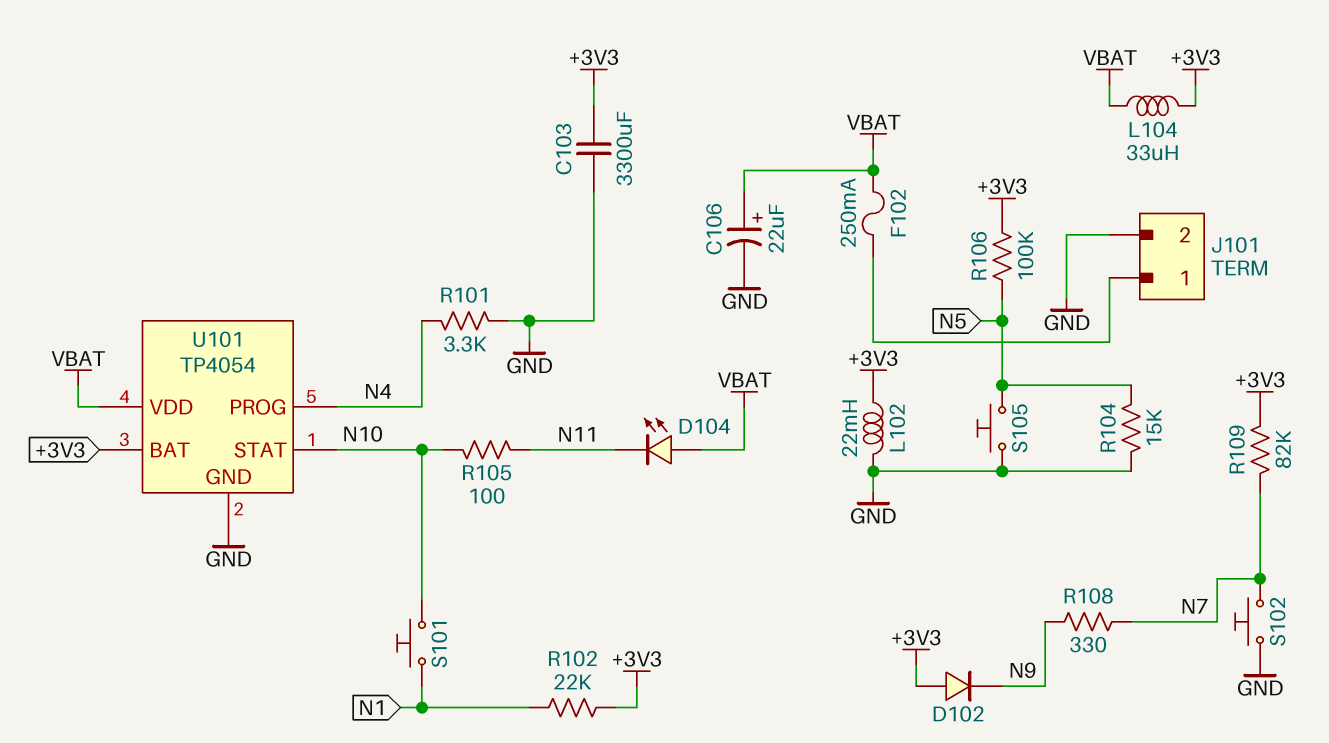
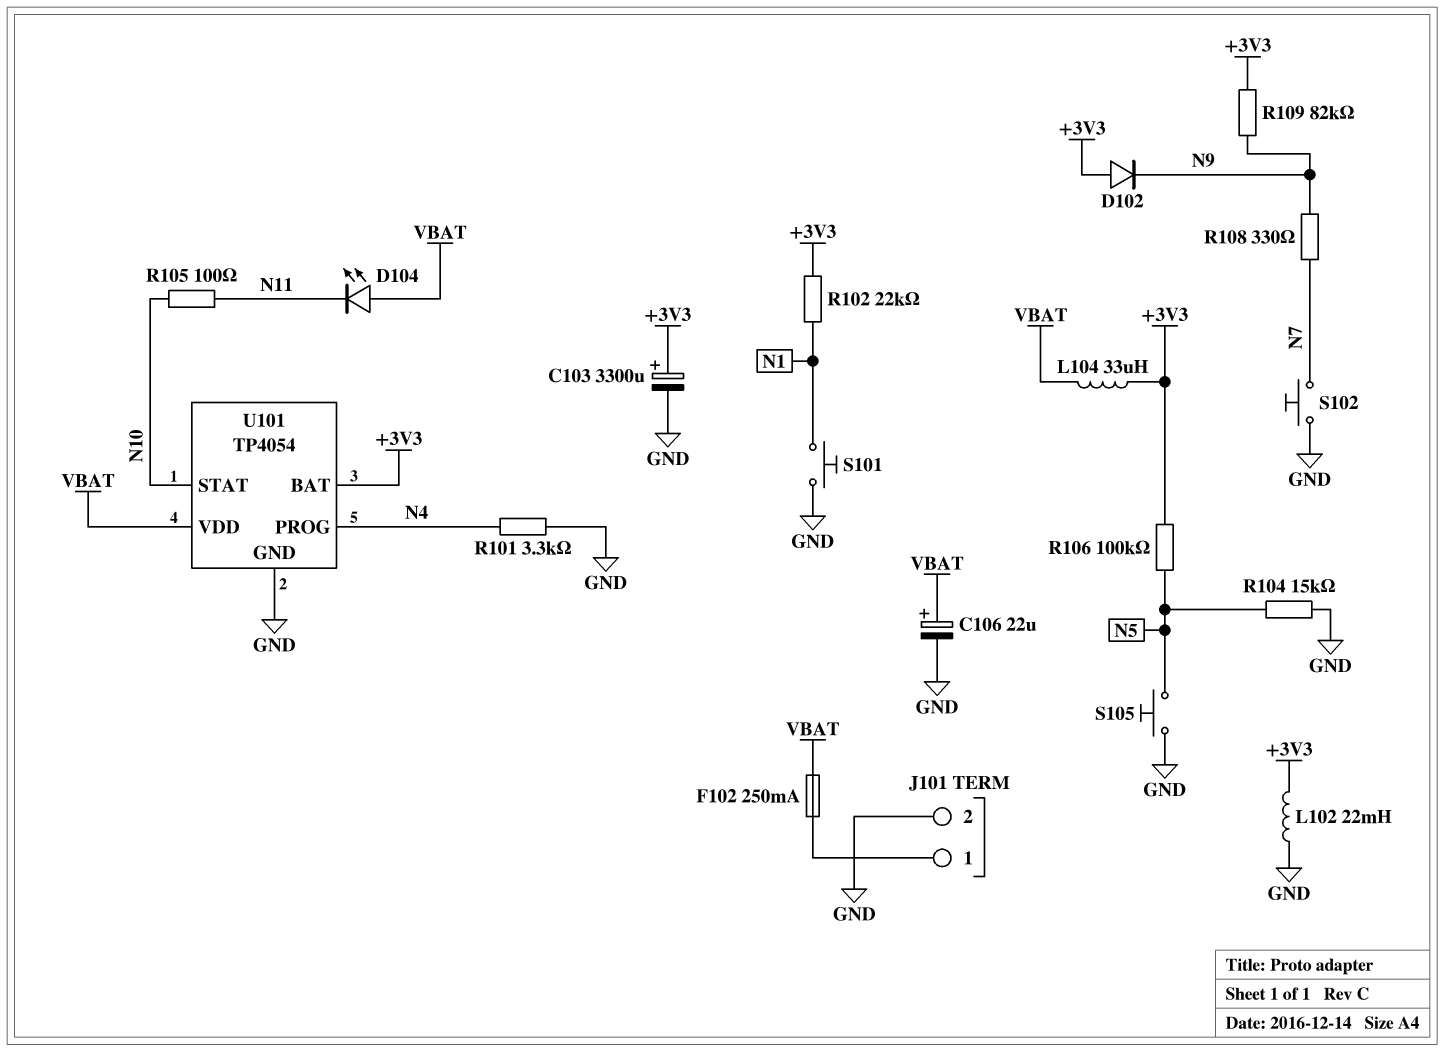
C103: 3300uF (+3V3, GND) -> 3300uF (plus +3V3, minus GND)
R109: 82k (+3V3, N7) -> 82k (+3V3, N9)
S101: button (N1, N10) -> button (GND, N1)

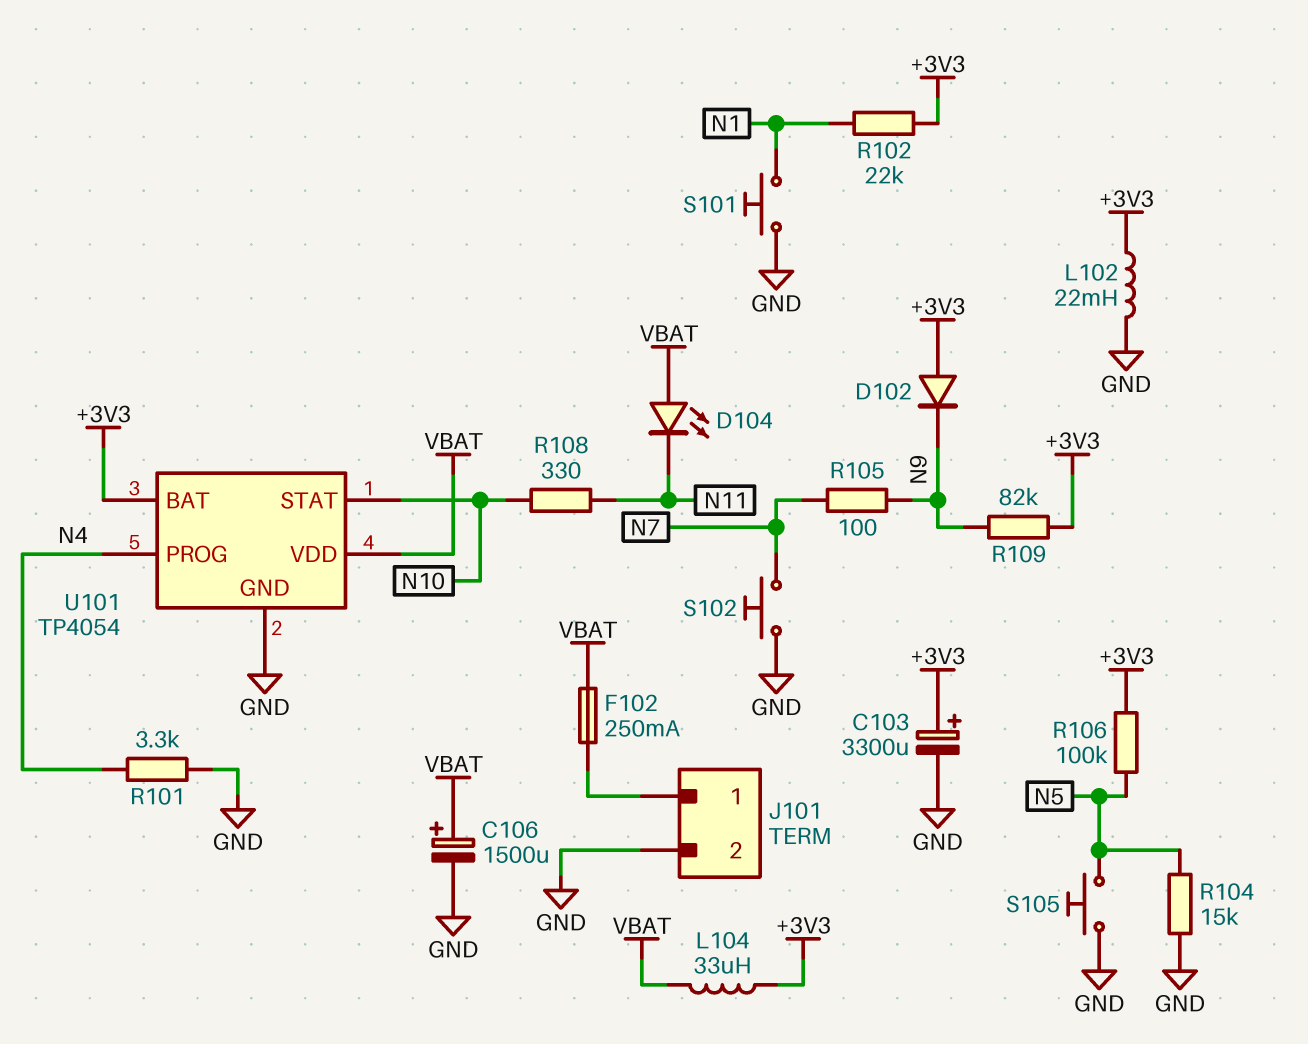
C106: 22uF (plus VBAT, minus GND) -> 1500uF (plus VBAT, minus GND)
R105: 100 (N10, N11) -> 100 (N7, N9)
R108: 330 (N7, N9) -> 330 (N10, N11)

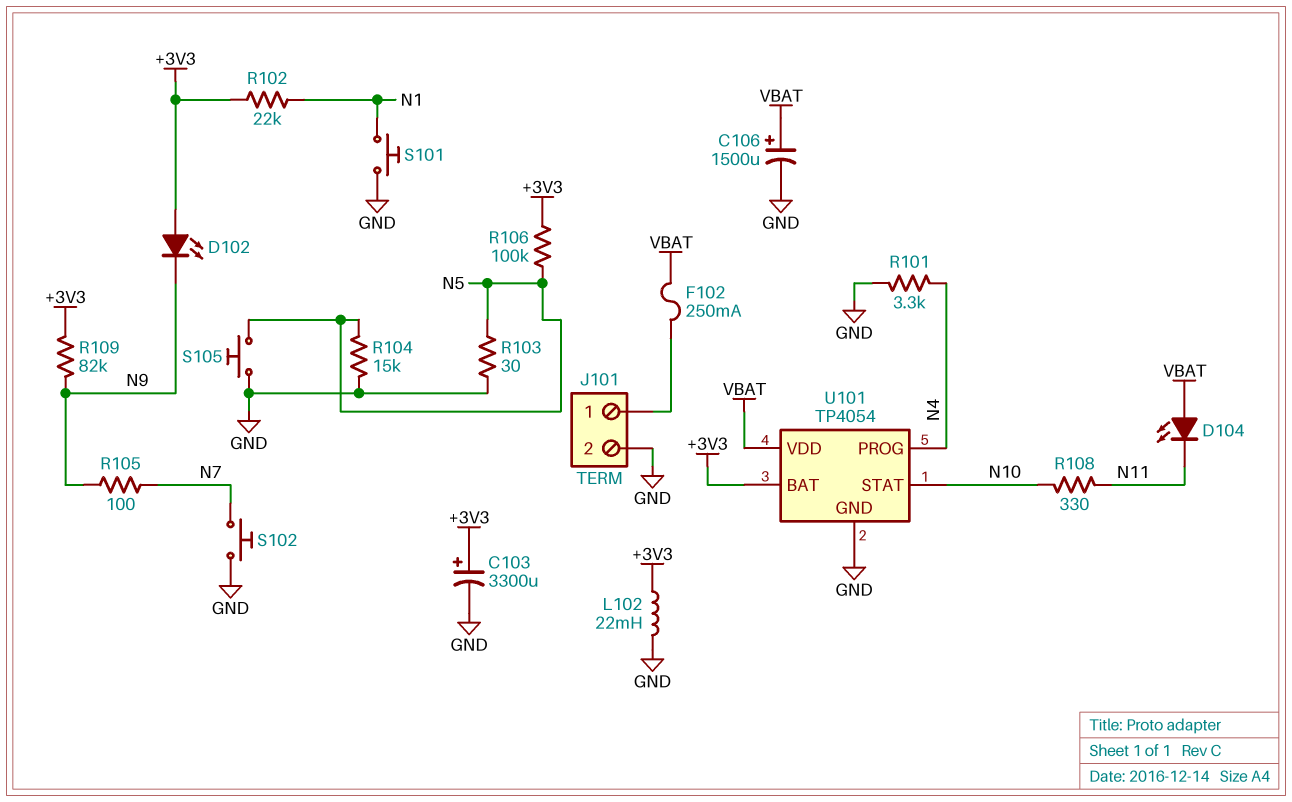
D102: diode (A +3V3, K N9) -> LED (A +3V3, K N9)
L104: 33uH (+3V3, VBAT) -> none
R103: none -> 30 (GND, N5)

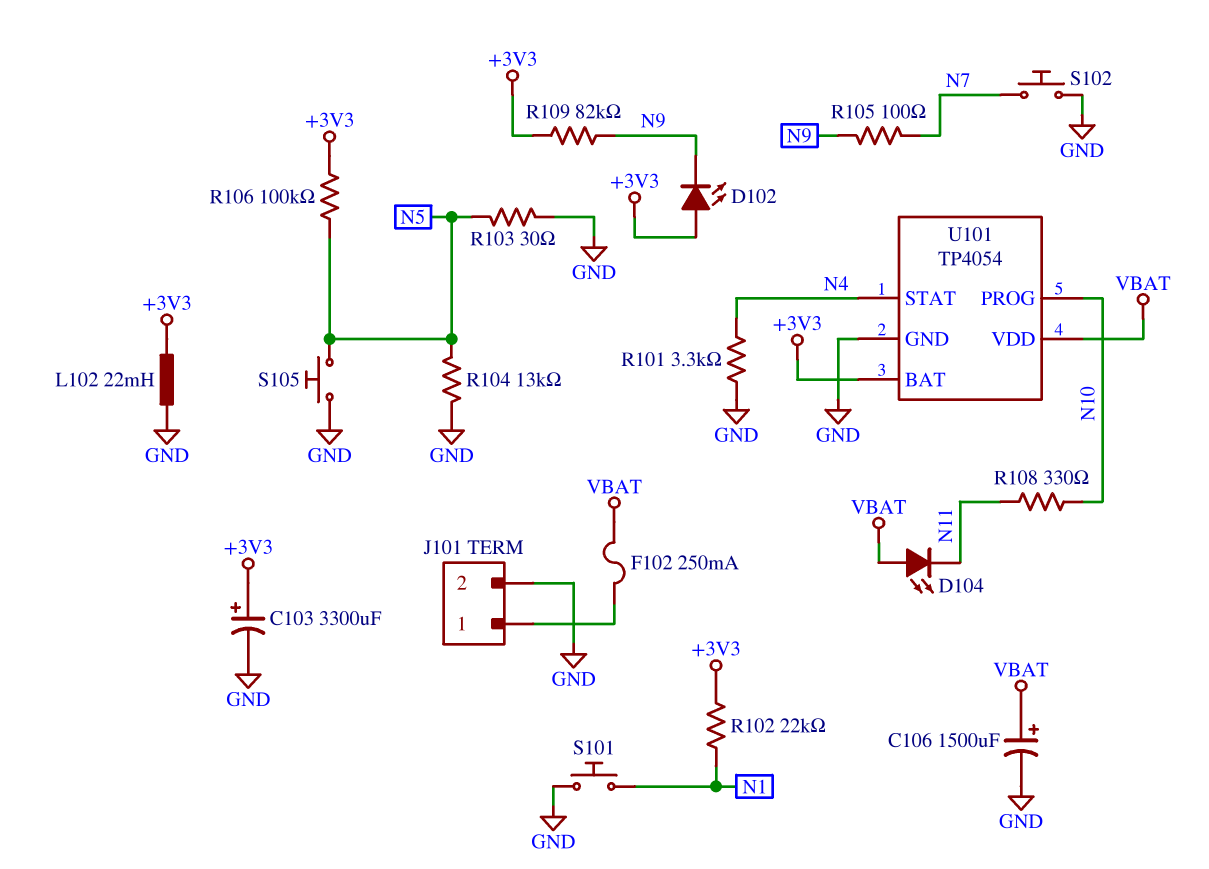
R104: 15k (GND, N5) -> 13k (GND, N5)
U101 pin PROG: N4 -> N10
U101 pin STAT: N10 -> N4

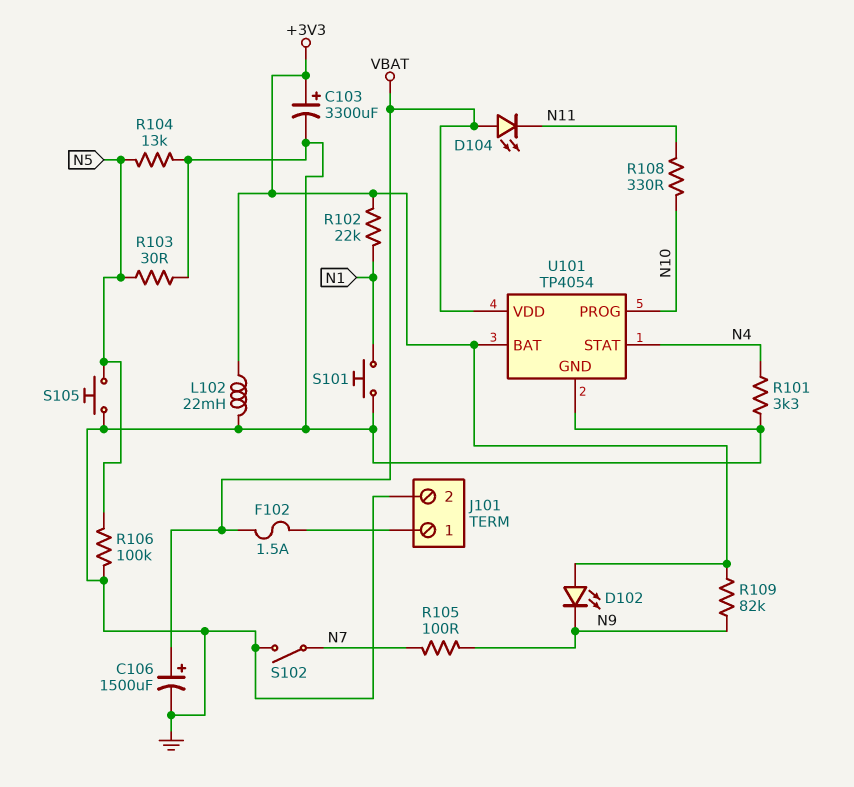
F102: 250mA (J101/1, VBAT) -> 1.5A (J101/1, VBAT)
R106: 100k (+3V3, N5) -> 100k (GND, N5)
S102: button (GND, N7) -> switch (GND, N7)

